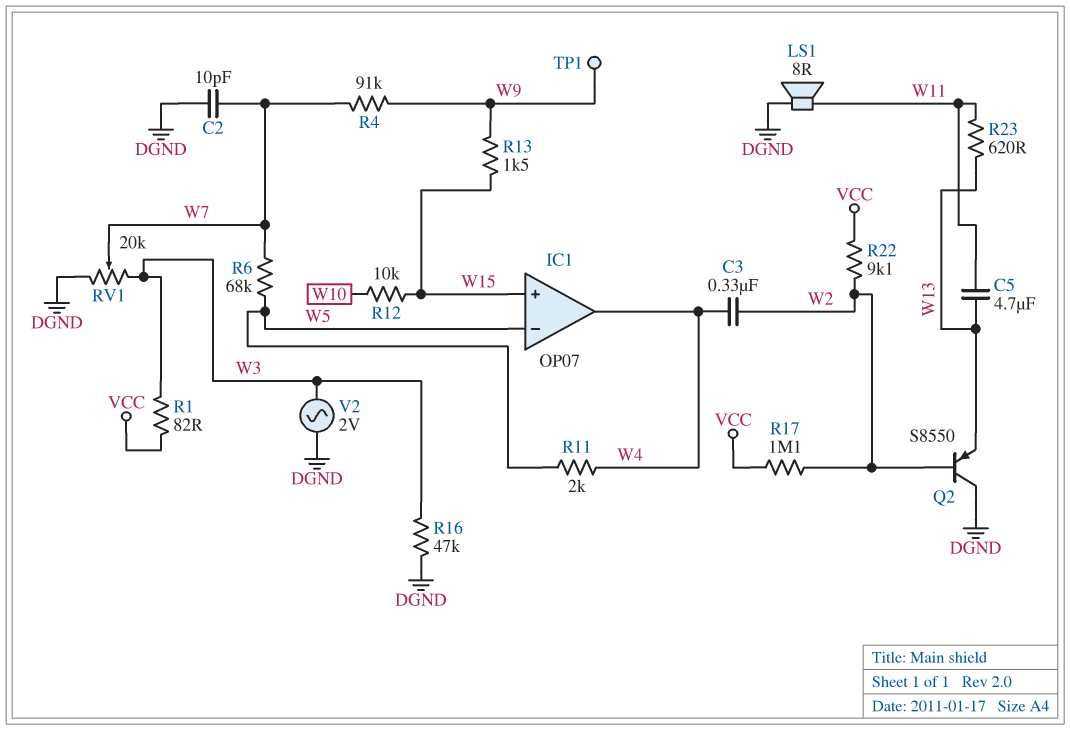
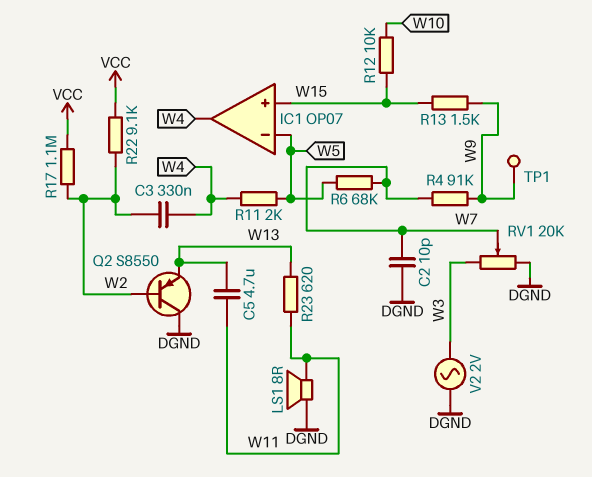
R1: 82 (VCC, W3) -> none
R16: 47k (DGND, W3) -> none

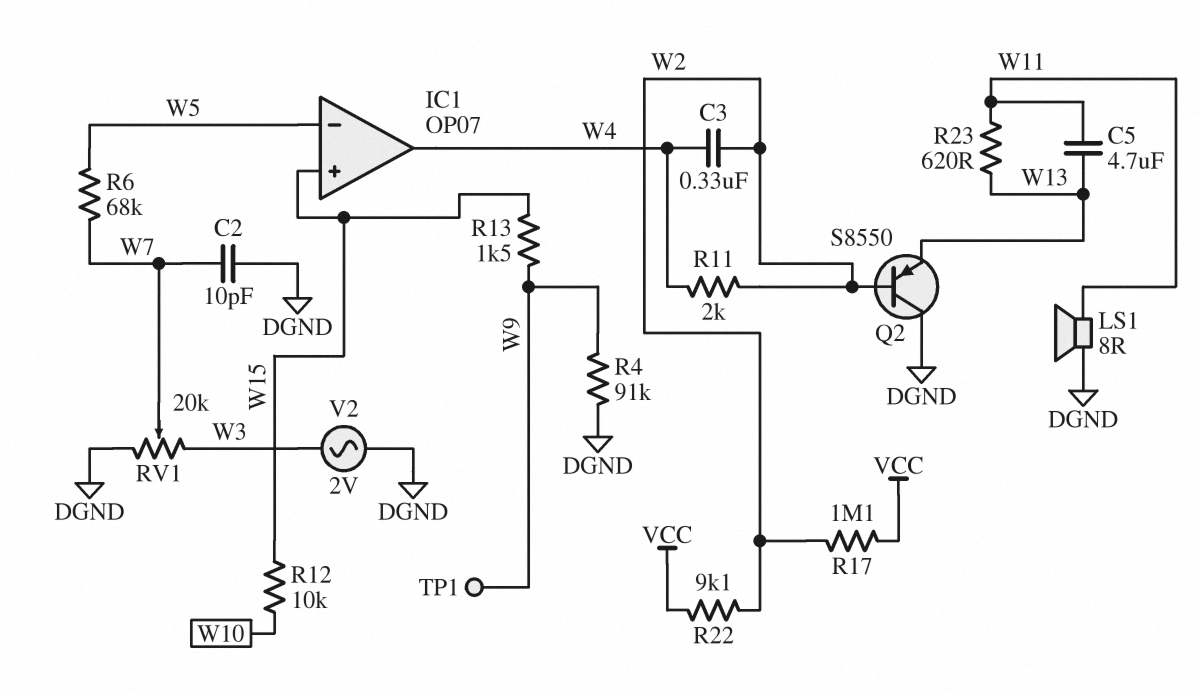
R4: 91k (W7, W9) -> 91k (DGND, W9)
R11: 2k (W4, W5) -> 2k (W2, W4)

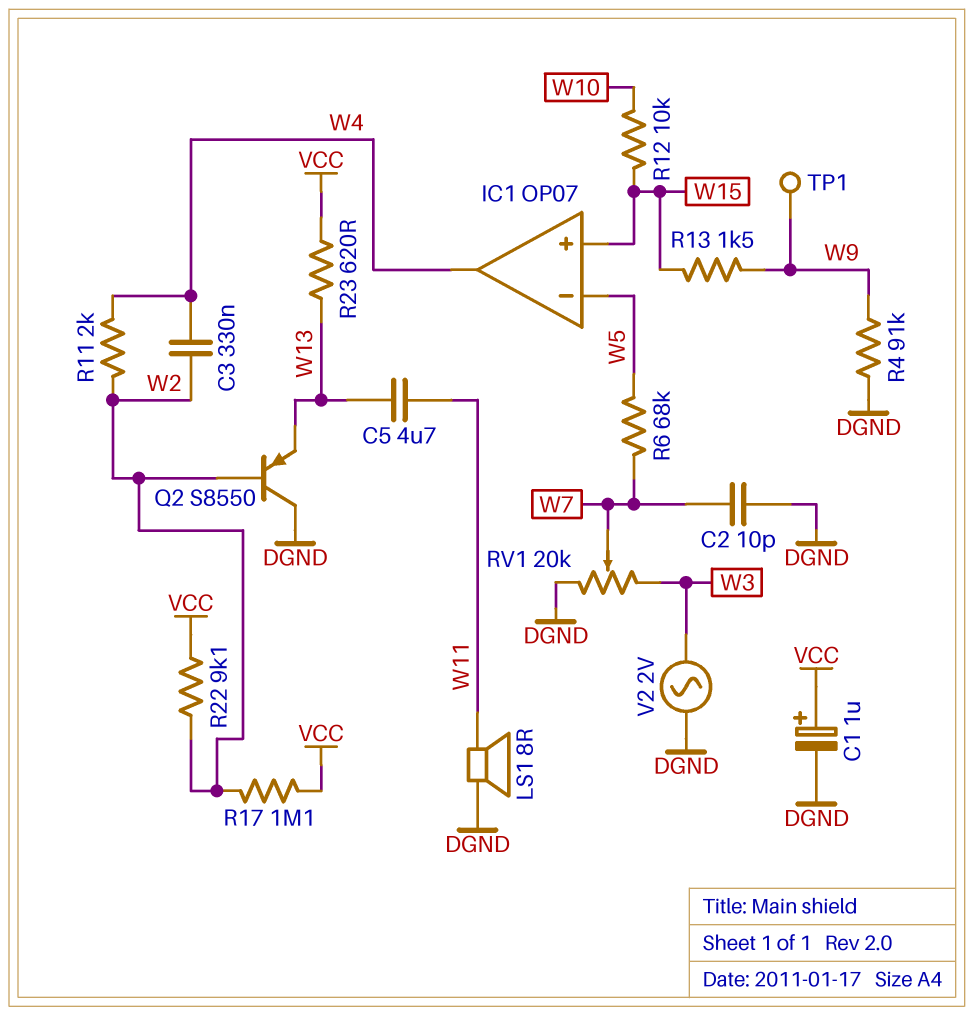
C1: none -> 1uF (plus VCC, minus DGND)
R23: 620 (W11, W13) -> 620 (VCC, W13)

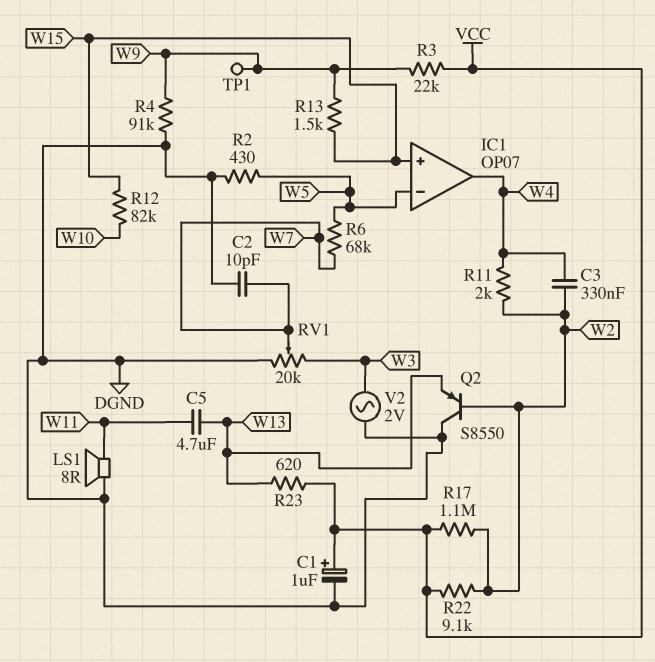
R2: none -> 430 (DGND, W5)
R3: none -> 22k (VCC, W9)
R12: 10k (W10, W15) -> 82k (W10, W15)

